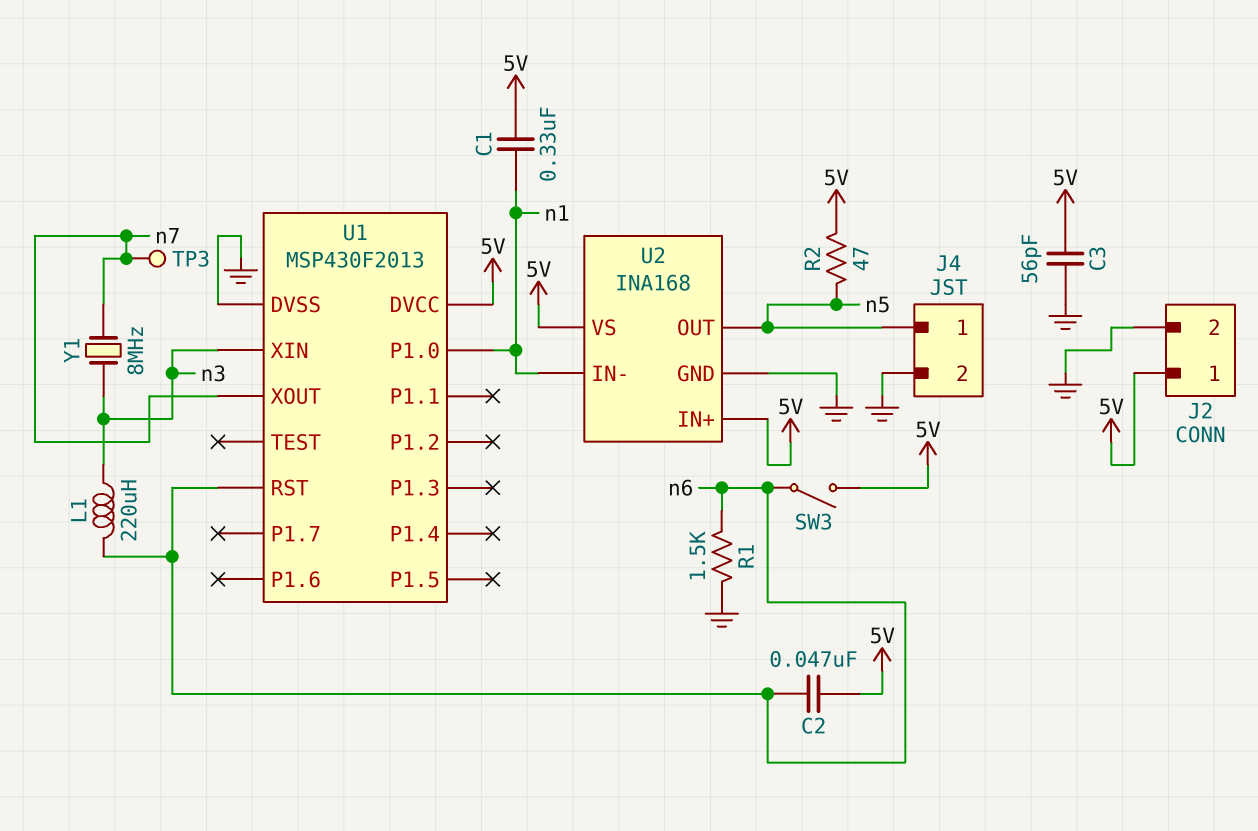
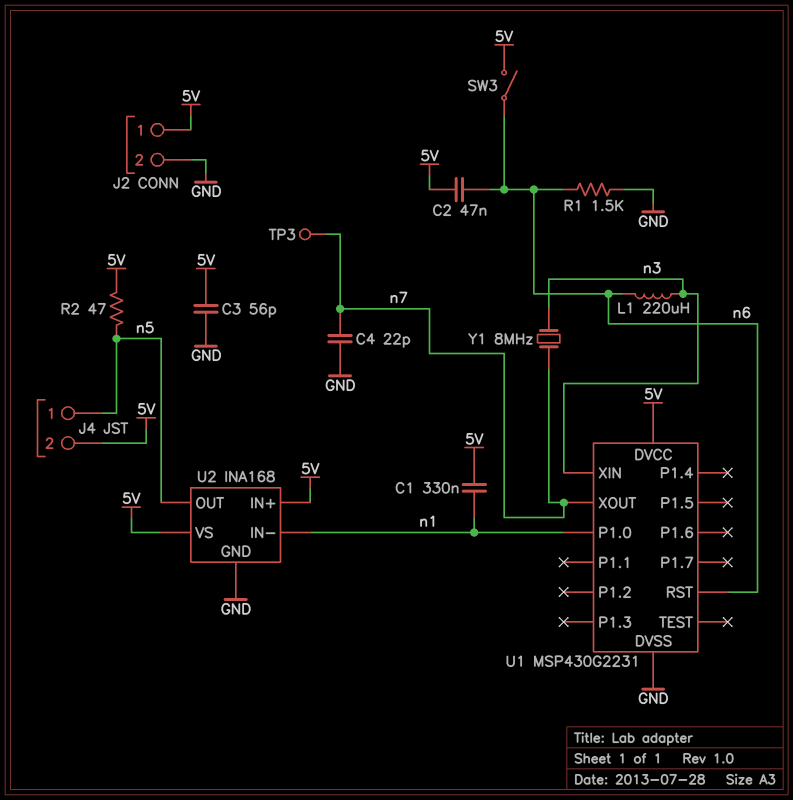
C4: none -> 22pF (GND, n7)
J4 pin 2: GND -> 5V
U1: MSP430F2013 -> MSP430G2231

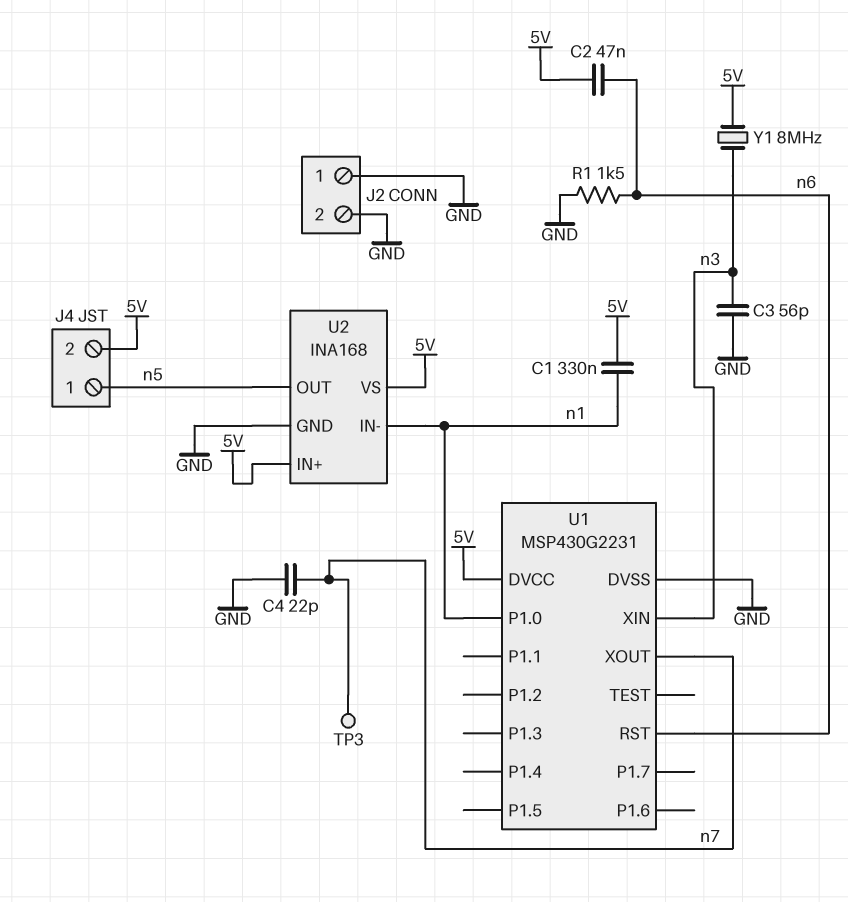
C3: 56pF (5V, GND) -> 56pF (GND, n3)
J2 pin 1: 5V -> GND
L1: 220uH (n3, n6) -> none
R2: 47 (5V, n5) -> none
SW3: switch (5V, n6) -> none
Y1: 8MHz (n3, n7) -> 8MHz (5V, n3)

